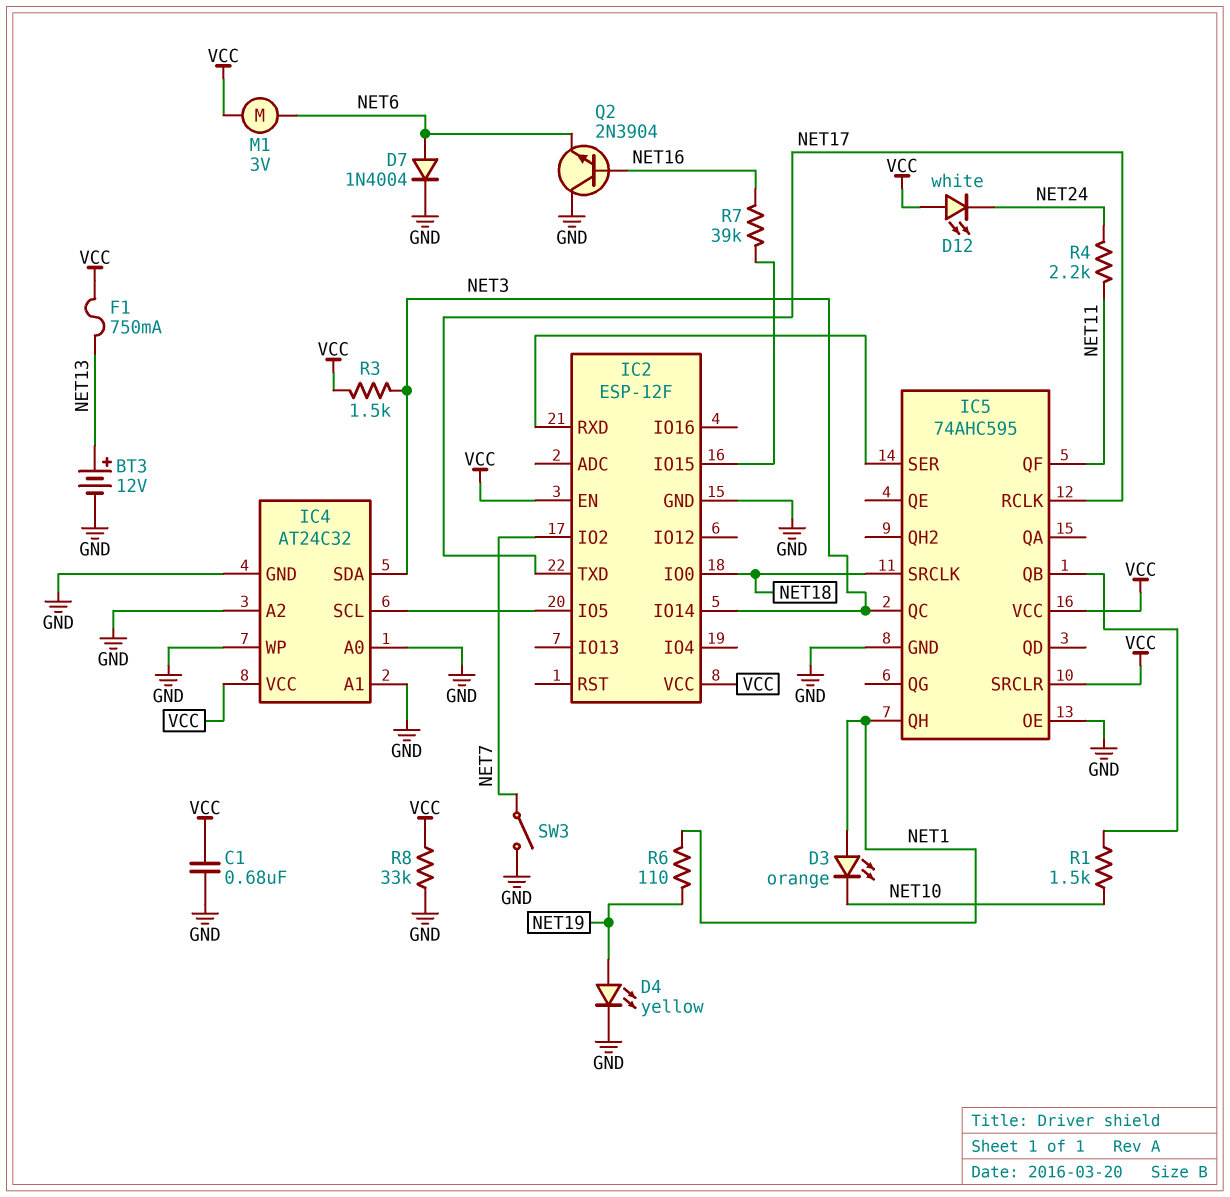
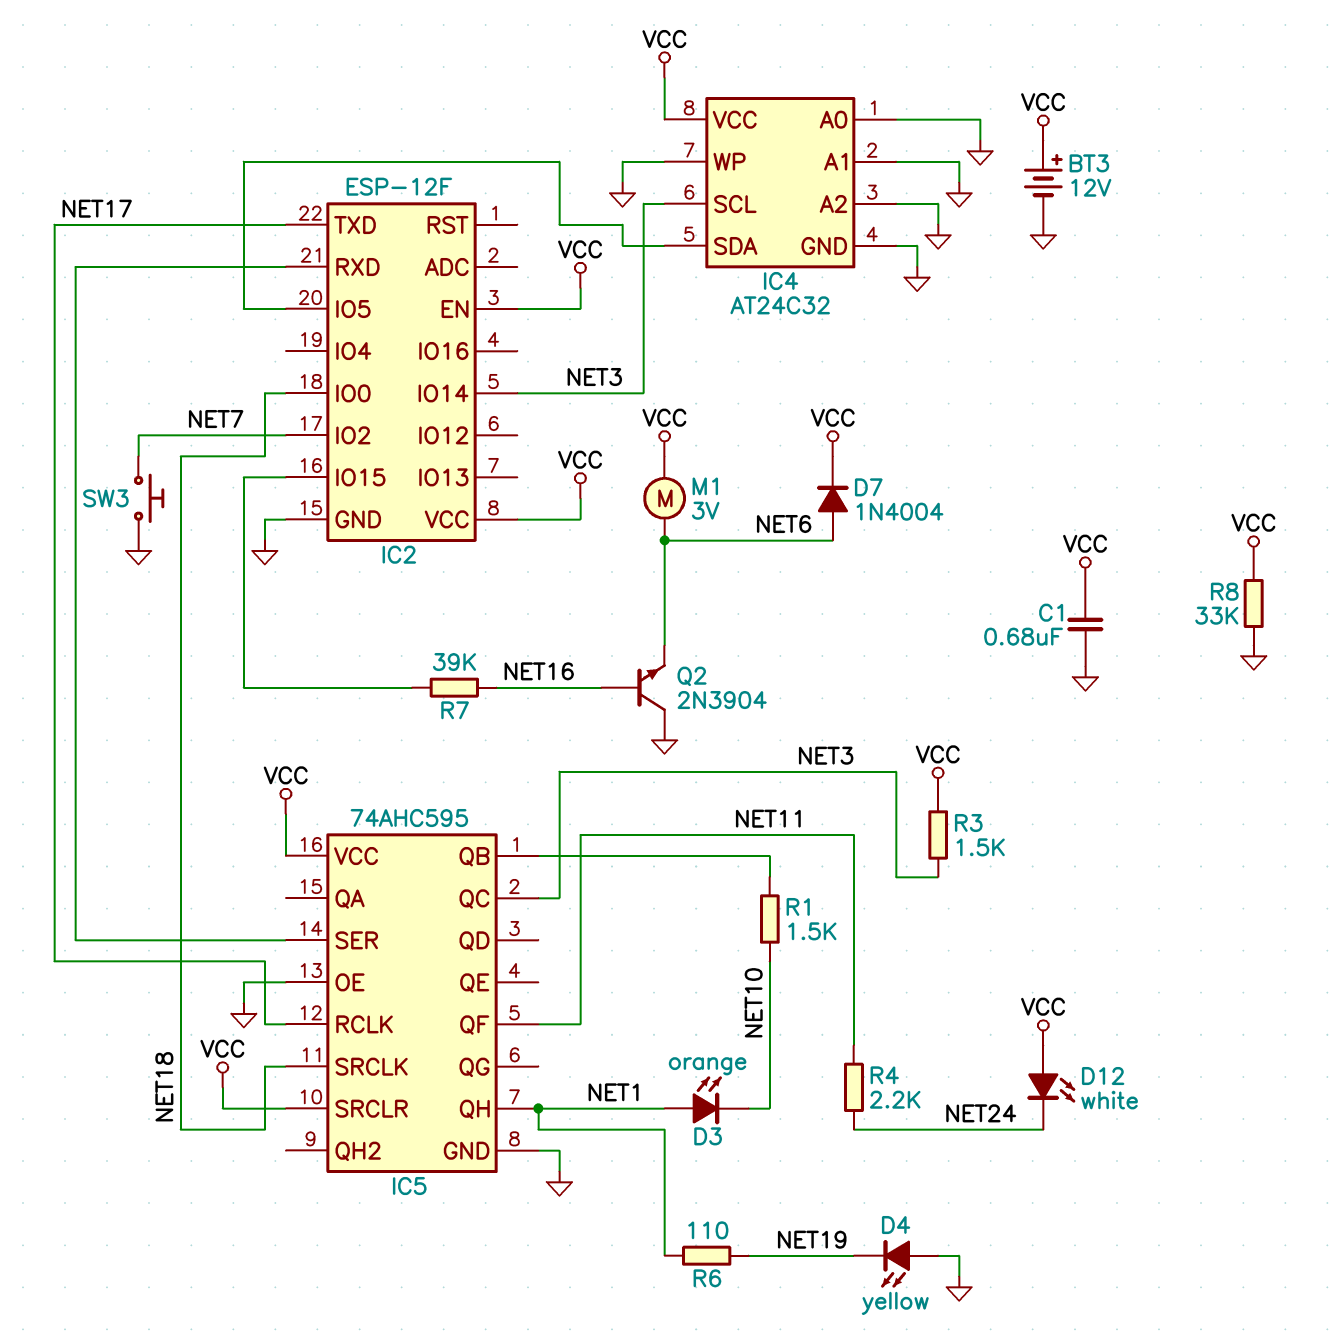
BT3: 12V (plus NET13, minus GND) -> 12V (plus VCC, minus GND)
D4: LED yellow (A NET19, K GND) -> LED yellow (A GND, K NET19)
D7: diode 1N4004 (A NET6, K GND) -> diode 1N4004 (A NET6, K VCC)
F1: 750mA (NET13, VCC) -> none
IC4 pin SCL: IC2/IO5 -> NET3
IC4 pin SDA: NET3 -> IC2/IO5
SW3: switch (GND, NET7) -> button (GND, NET7)

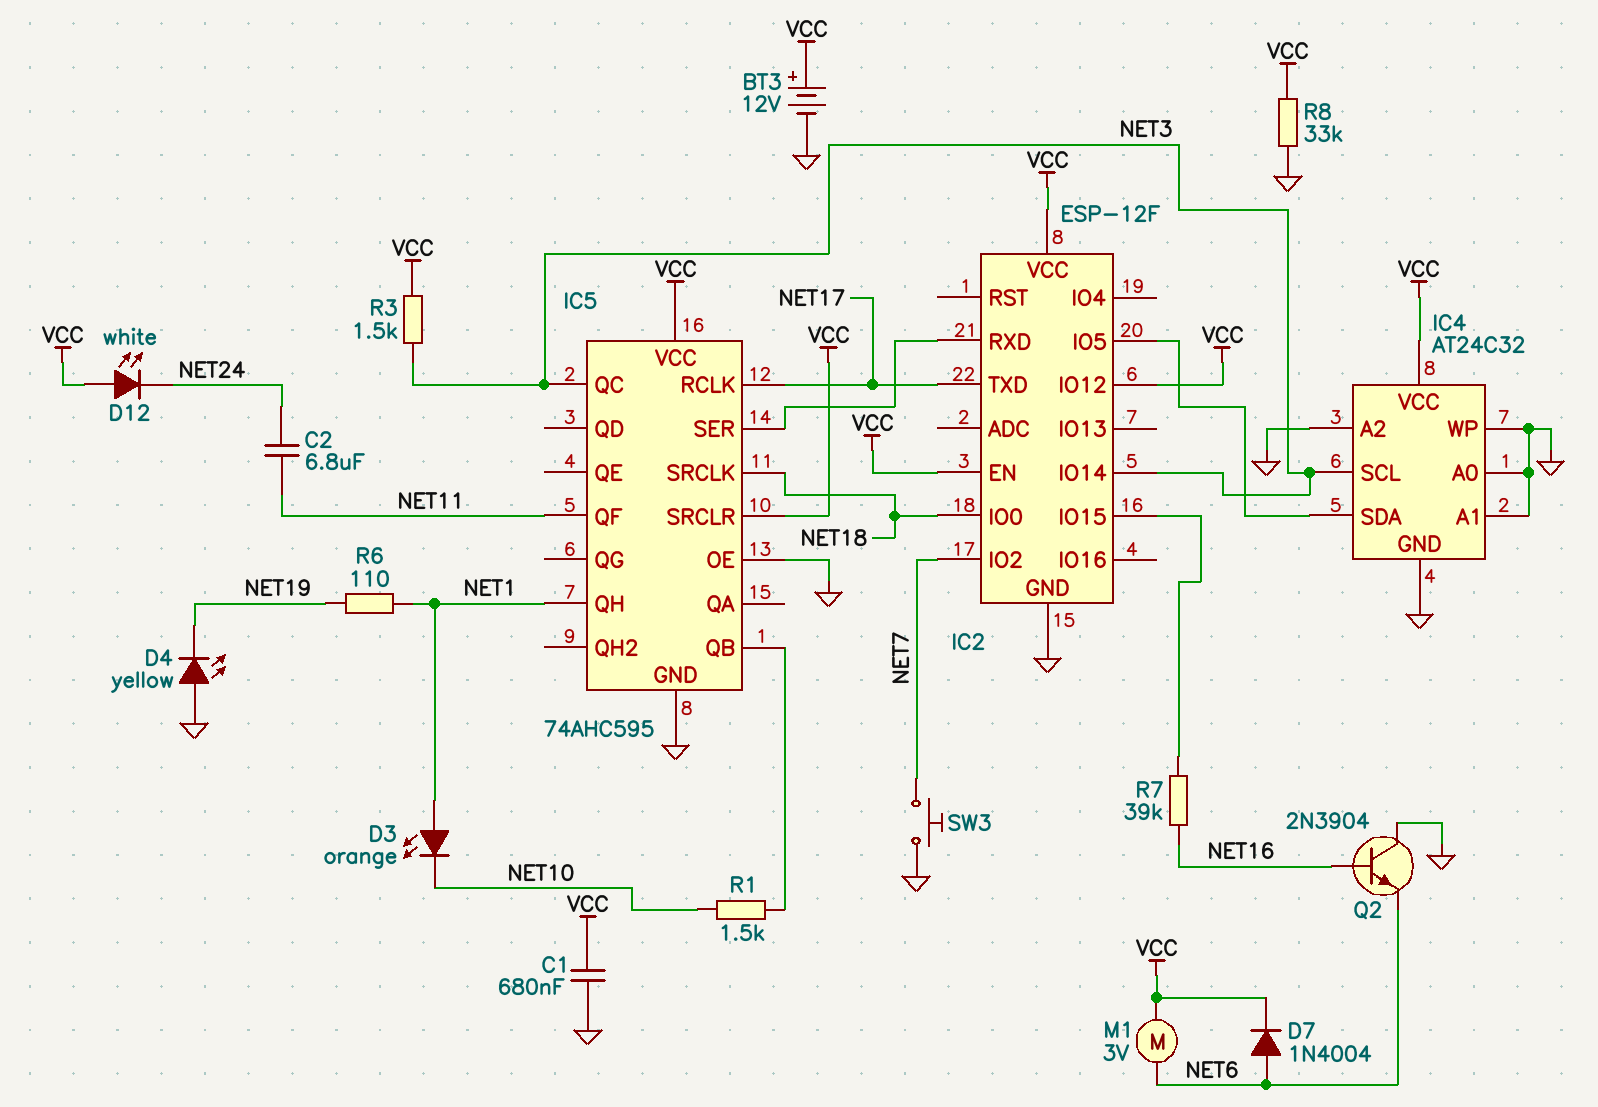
C2: none -> 6.8uF (NET11, NET24)
IC2 pin IO12: none -> VCC
R4: 2.2k (NET11, NET24) -> none

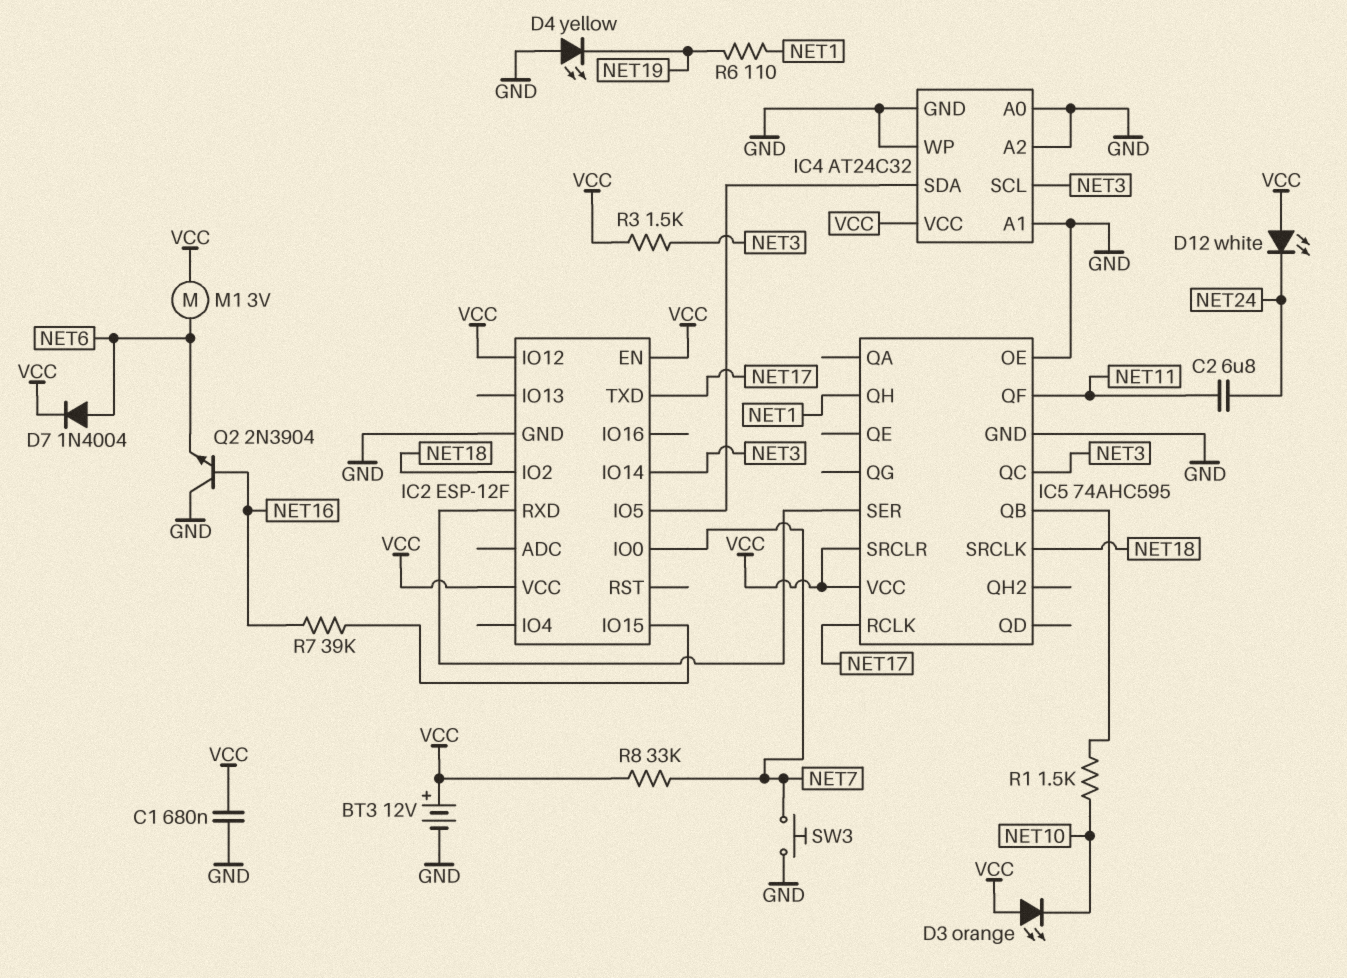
D3: LED orange (A NET1, K NET10) -> LED orange (A VCC, K NET10)
IC2 pin IO0: NET18 -> NET7
IC2 pin IO2: NET7 -> NET18
R8: 33k (GND, VCC) -> 33k (NET7, VCC)

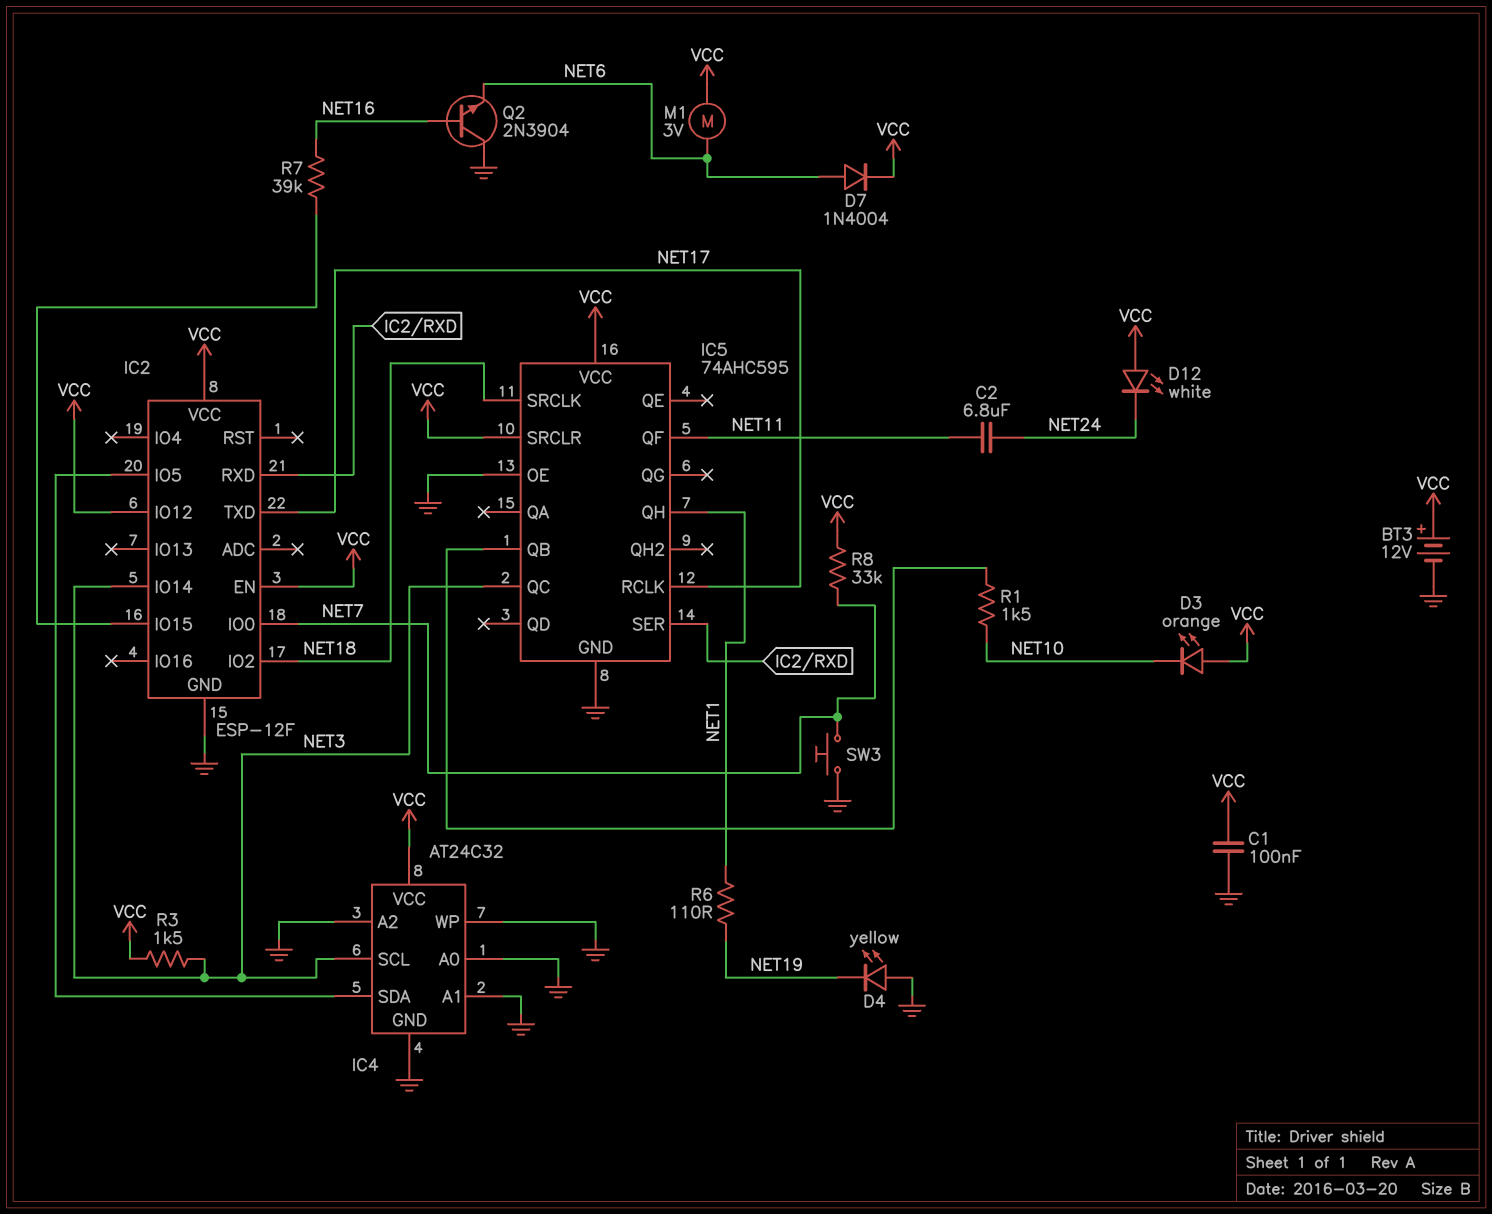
C1: 680nF (GND, VCC) -> 100nF (GND, VCC)

